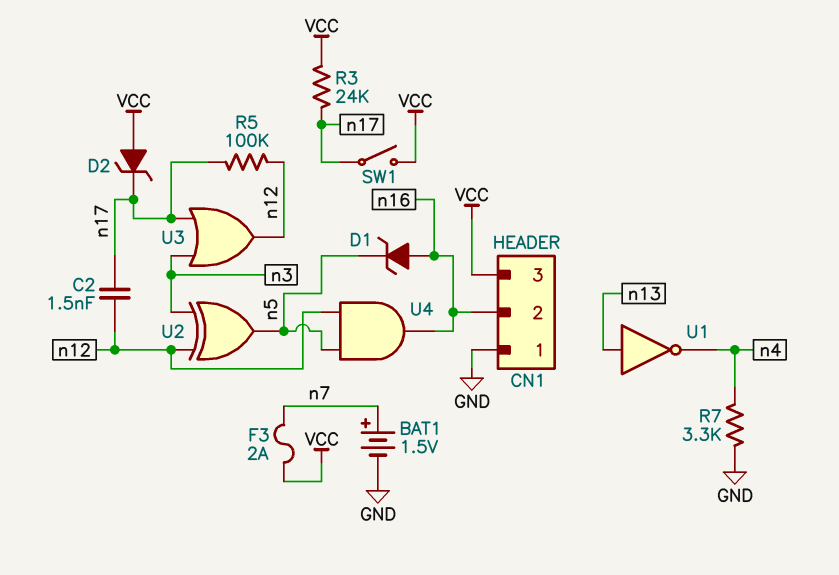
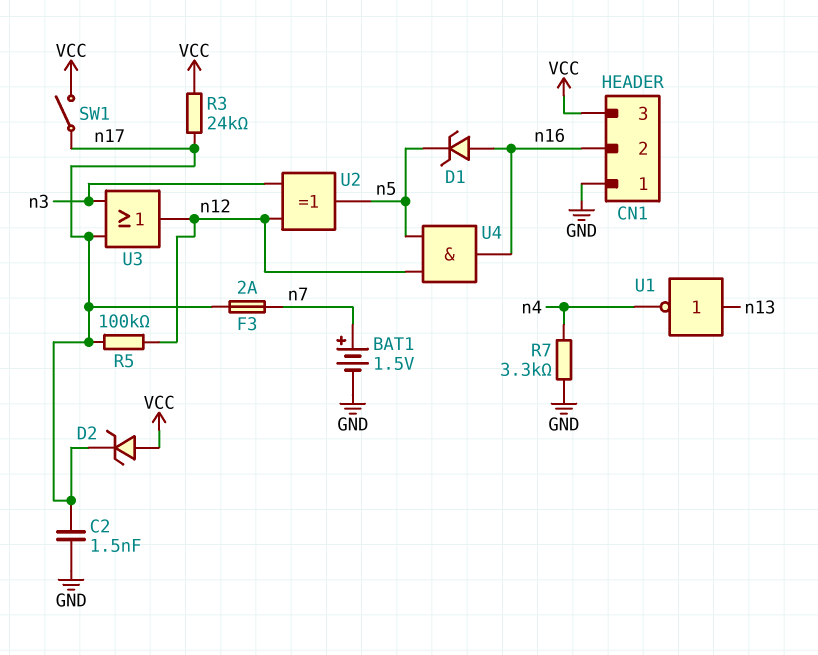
C2: 1.5nF (n12, n17) -> 1.5nF (GND, n17)
F3: 2A (VCC, n7) -> 2A (n7, n17)

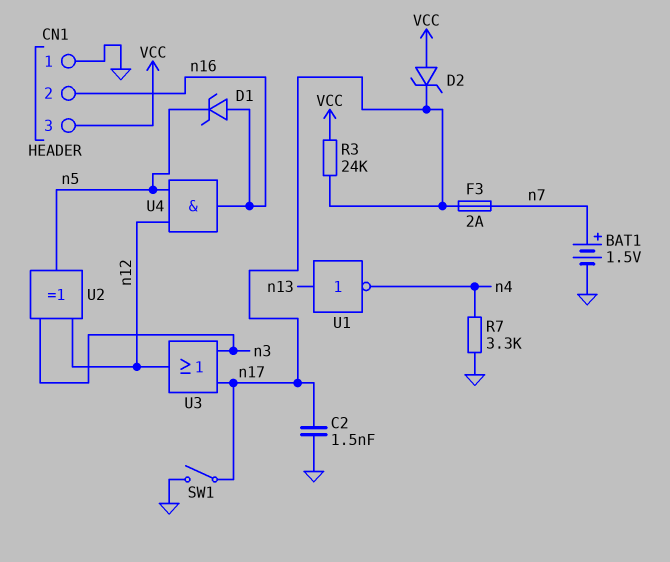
R5: 100k (n12, n17) -> none
SW1: switch (VCC, n17) -> switch (GND, n17)

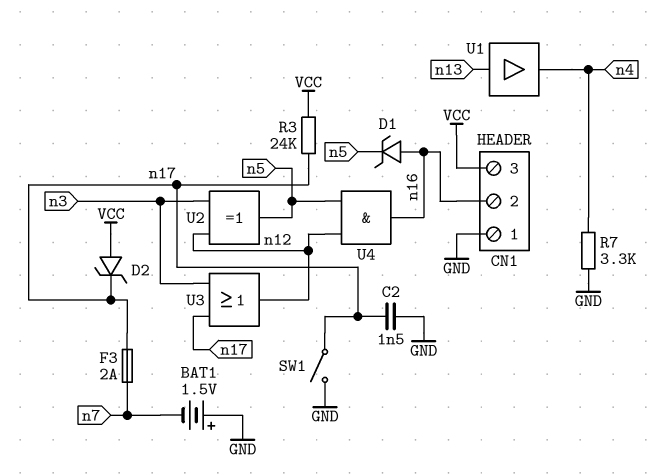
BAT1: 1.5V (plus n7, minus GND) -> 1.5V (plus GND, minus n7)
U1: NOT (in n13, out n4) -> buffer (in n13, out n4)

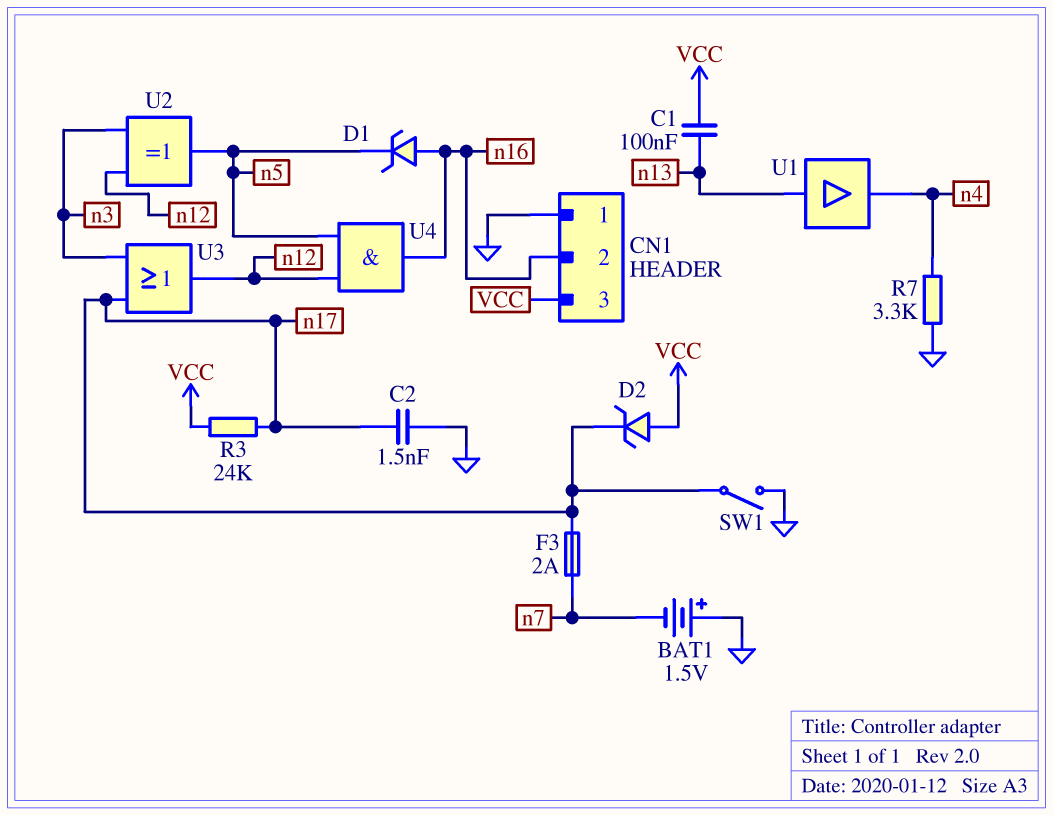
C1: none -> 100nF (VCC, n13)

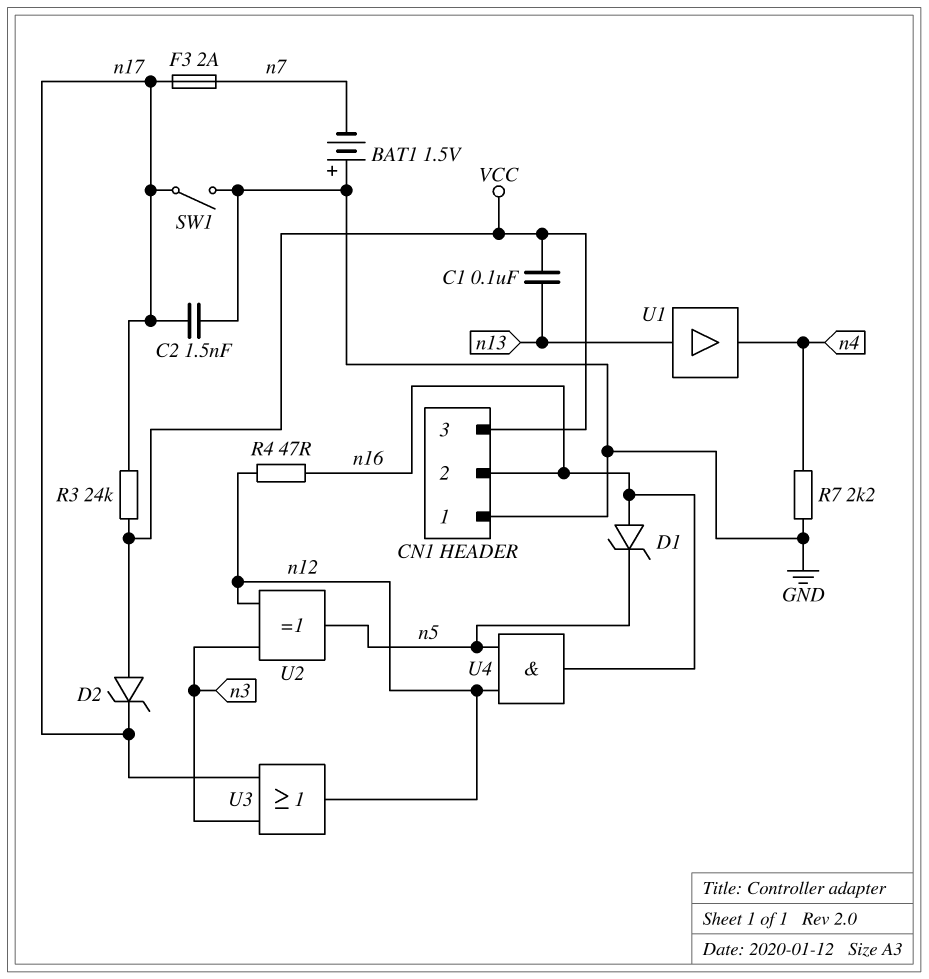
R4: none -> 47 (n12, n16)
R7: 3.3k (GND, n4) -> 2.2k (GND, n4)

